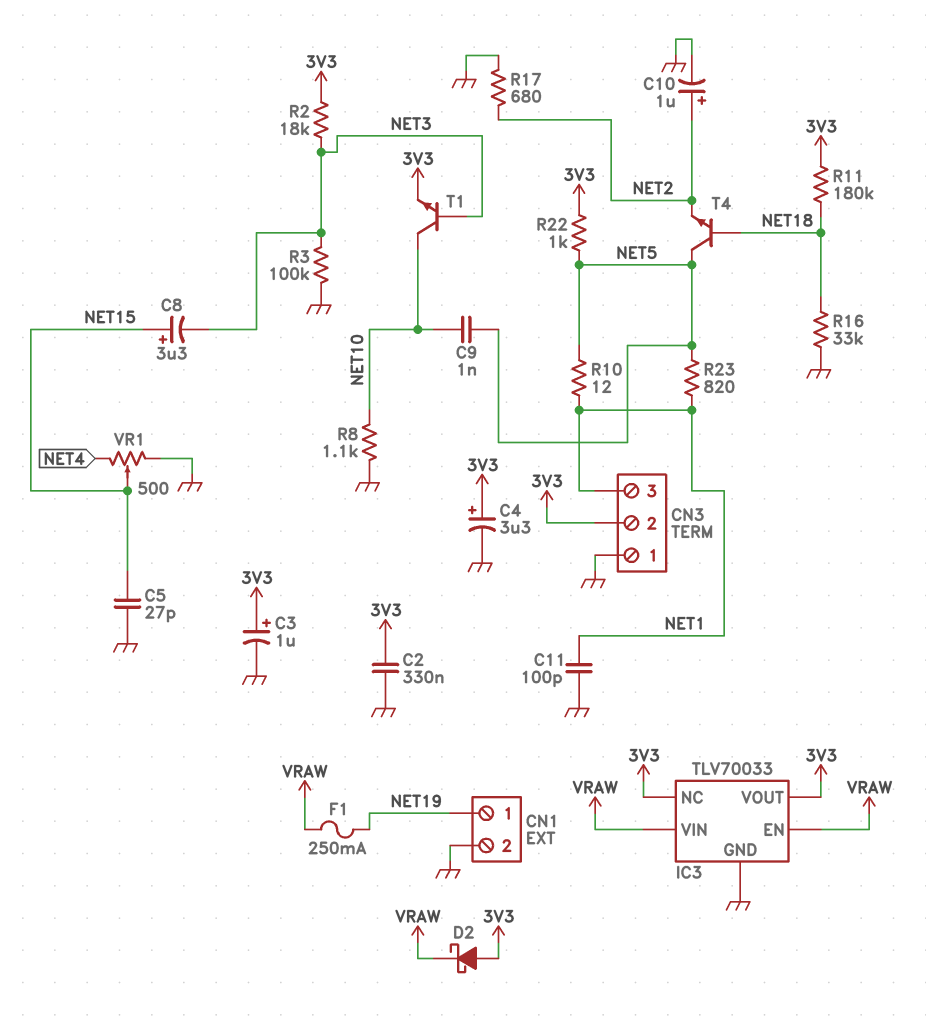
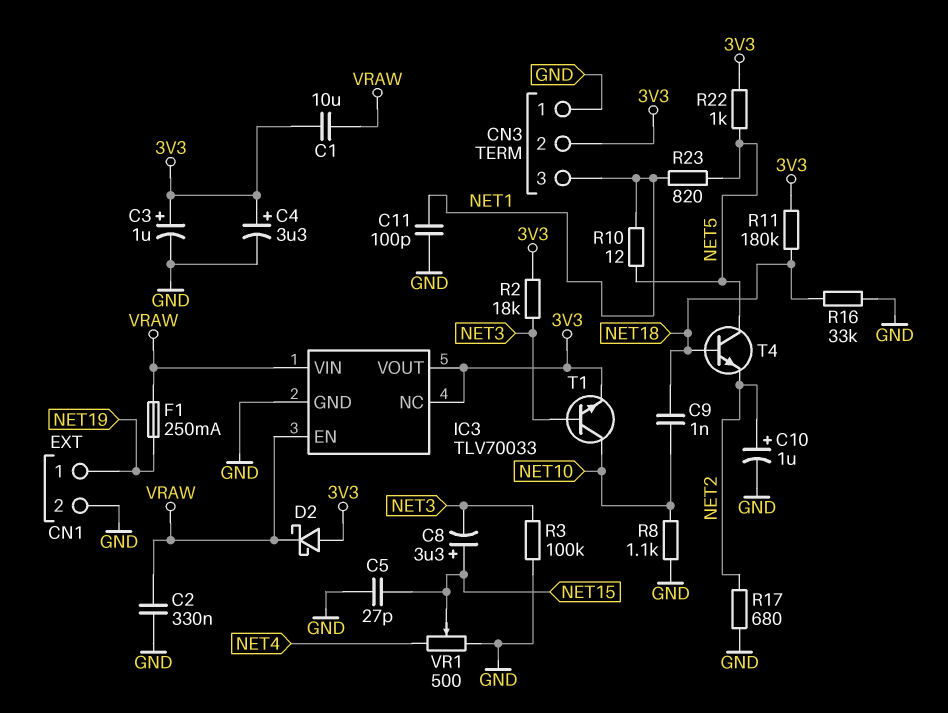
C1: none -> 10uF (3V3, VRAW)
C2: 330nF (3V3, GND) -> 330nF (GND, VRAW)
C9: 1nF (NET5, NET10) -> 1nF (NET10, NET18)

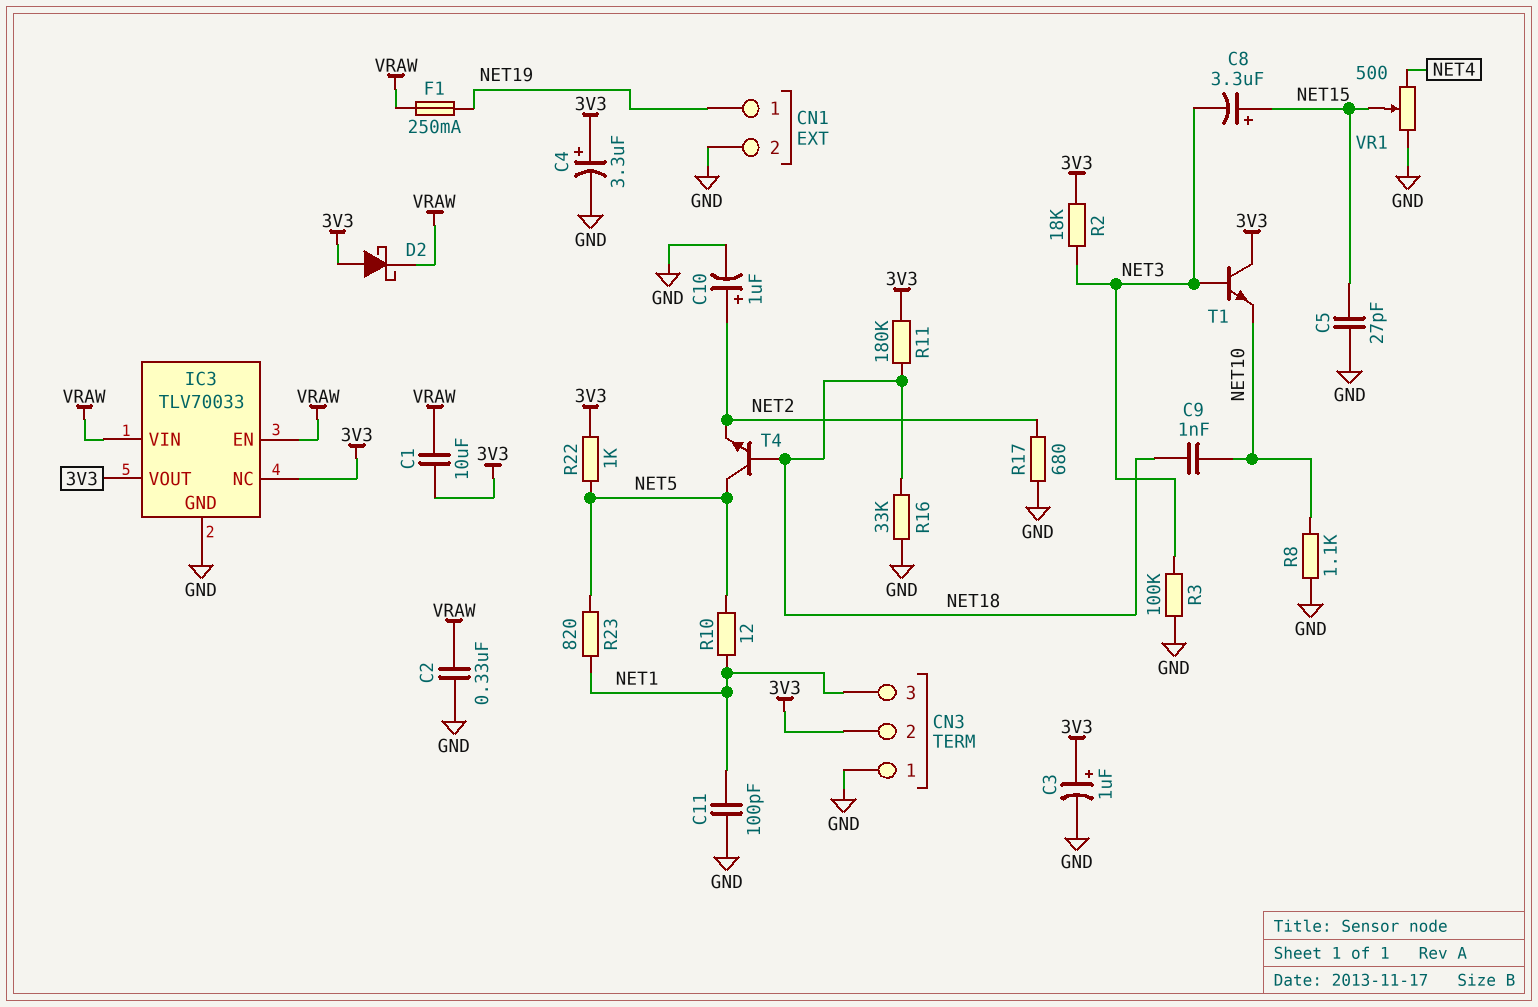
T1: NPN (B NET3, C NET10, E 3V3) -> NPN (B NET3, C 3V3, E NET10)

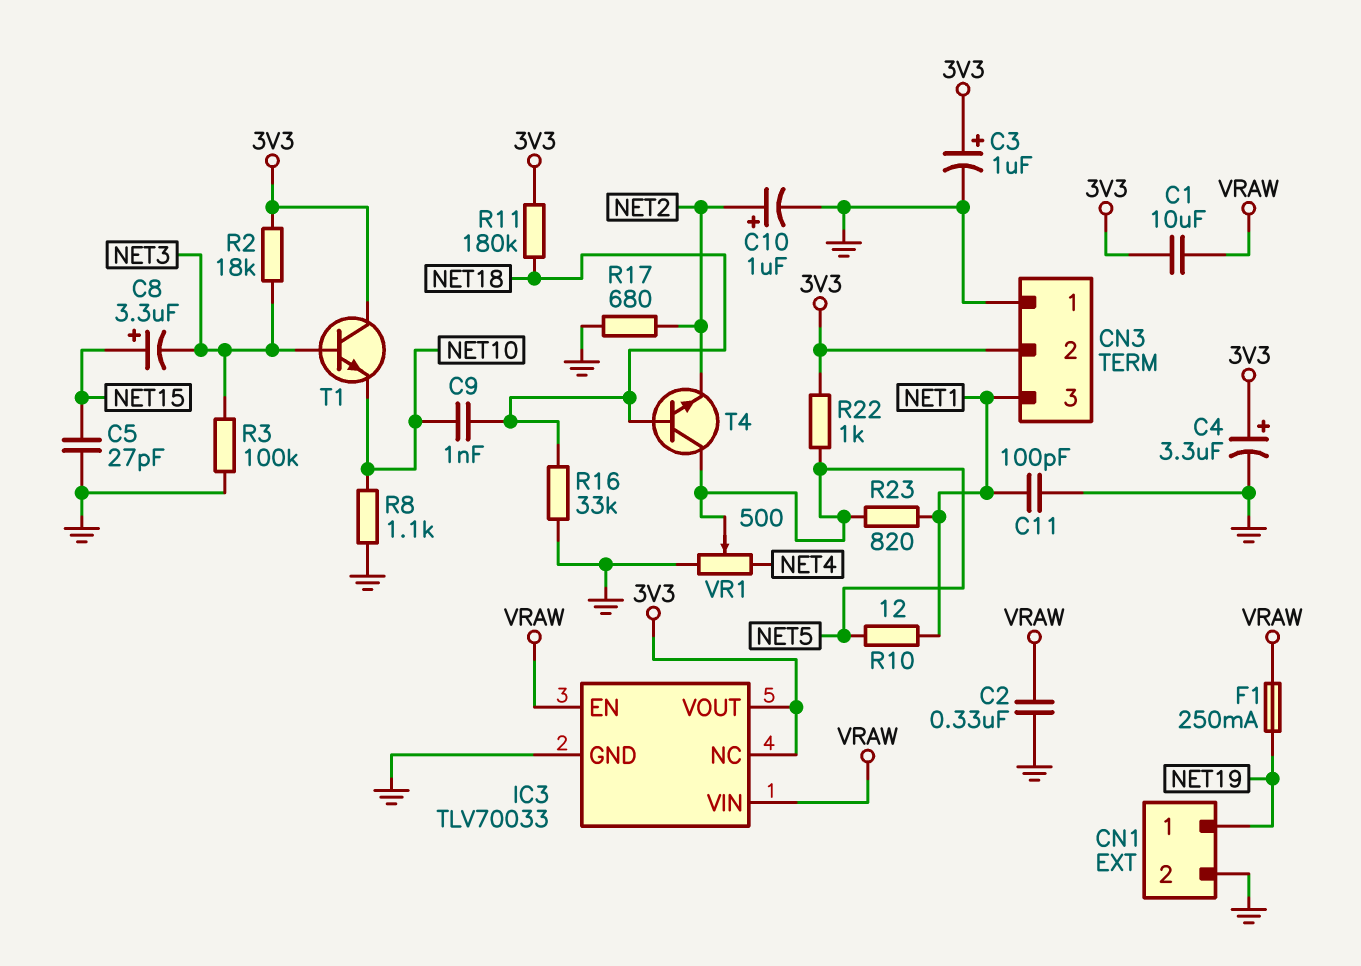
D2: schottky (A 3V3, K VRAW) -> none
VR1: 500 (GND, NET4, wiper NET15) -> 500 (GND, NET4, wiper NET5)

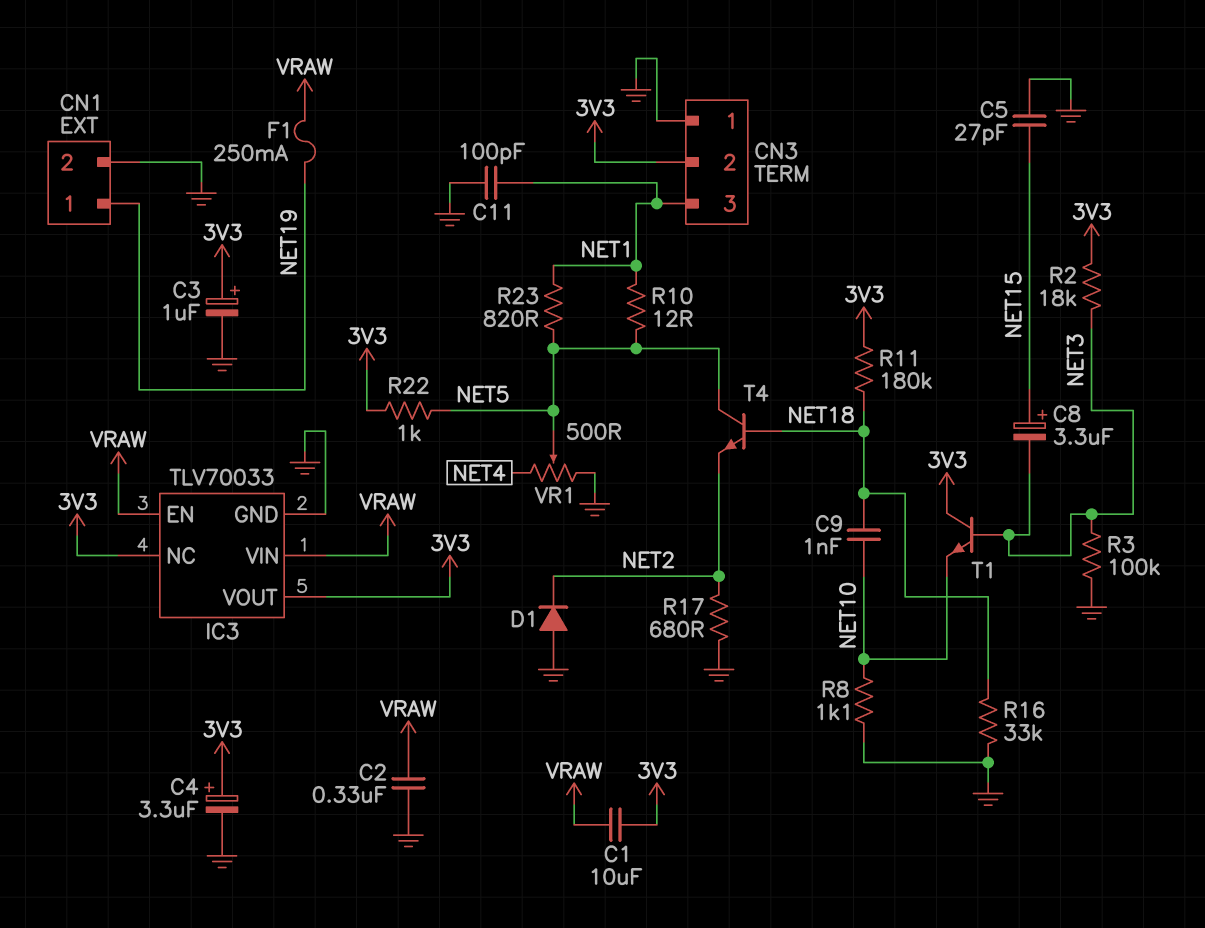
C10: 1uF (plus NET2, minus GND) -> none
D1: none -> diode (A GND, K NET2)

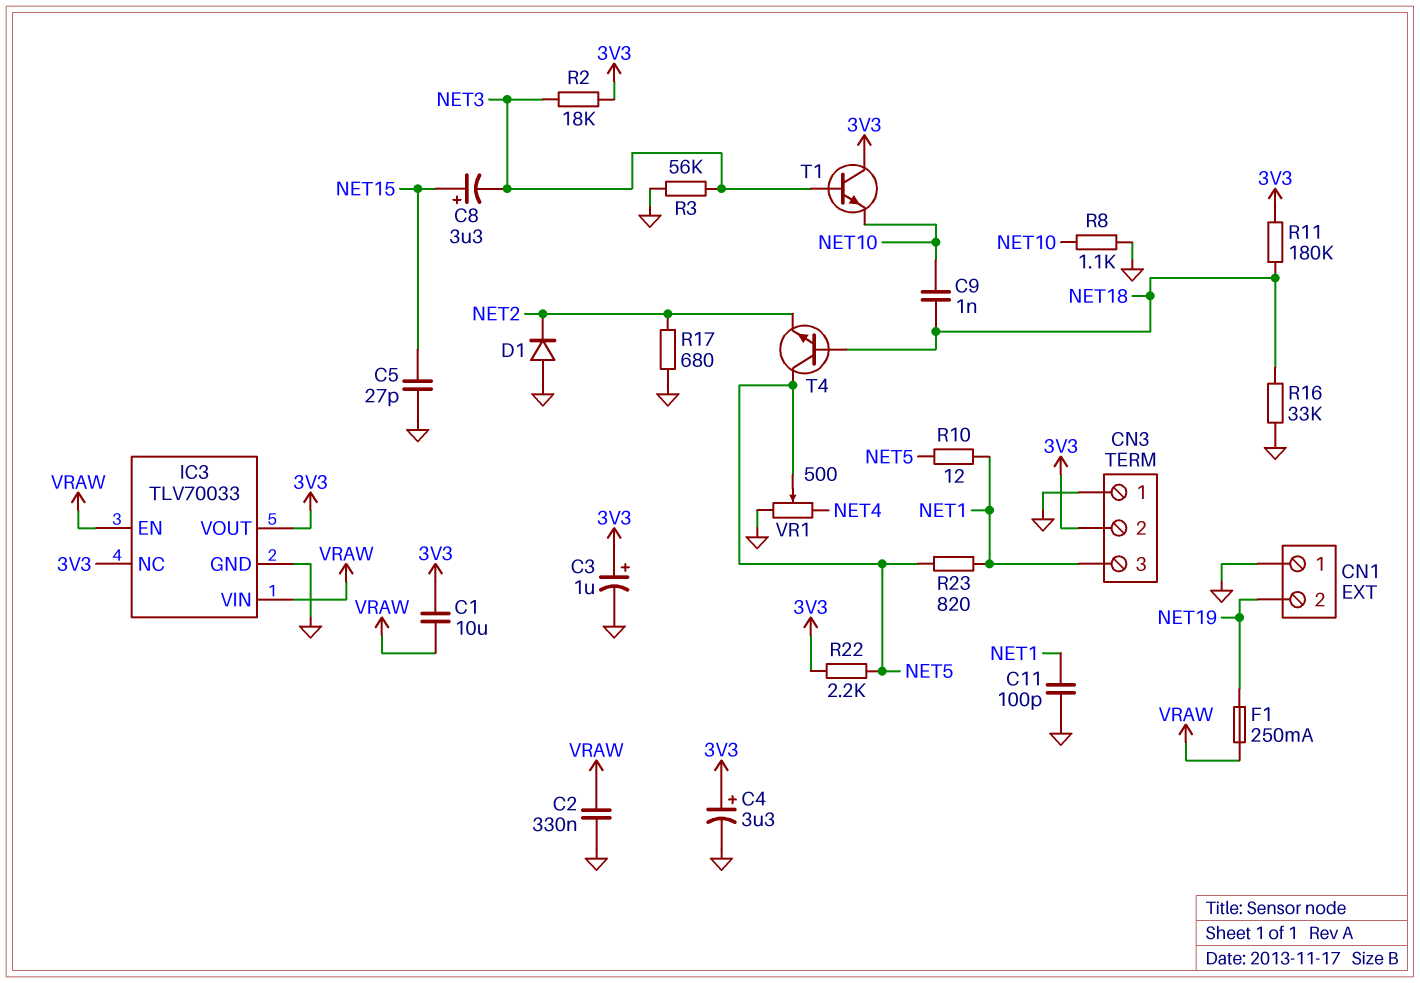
CN1 pin 1: NET19 -> GND
CN1 pin 2: GND -> NET19
R3: 100k (GND, NET3) -> 56k (GND, NET3)
R22: 1k (3V3, NET5) -> 2.2k (3V3, NET5)

